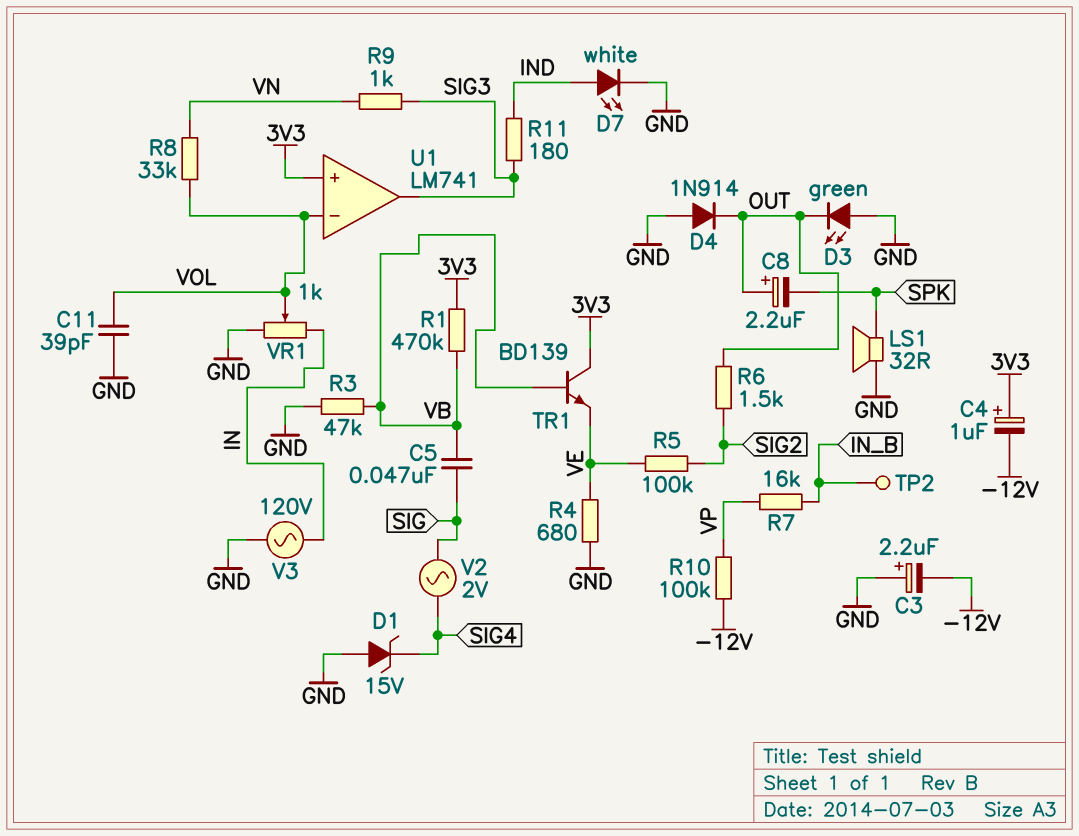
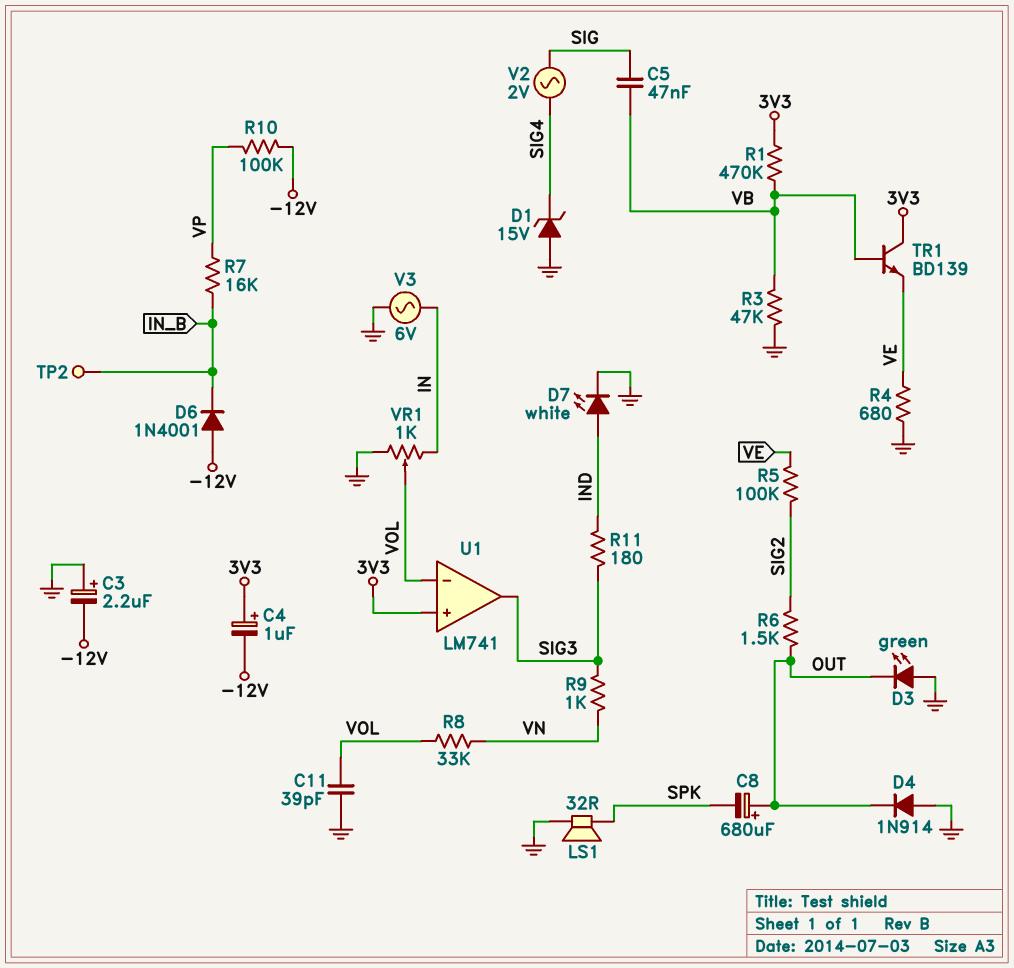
C8: 2.2uF (plus OUT, minus SPK) -> 680uF (plus OUT, minus SPK)
D6: none -> diode 1N4001 (A -12V, K IN_B)
V3: AC 120V (GND, IN) -> AC 6V (GND, IN)

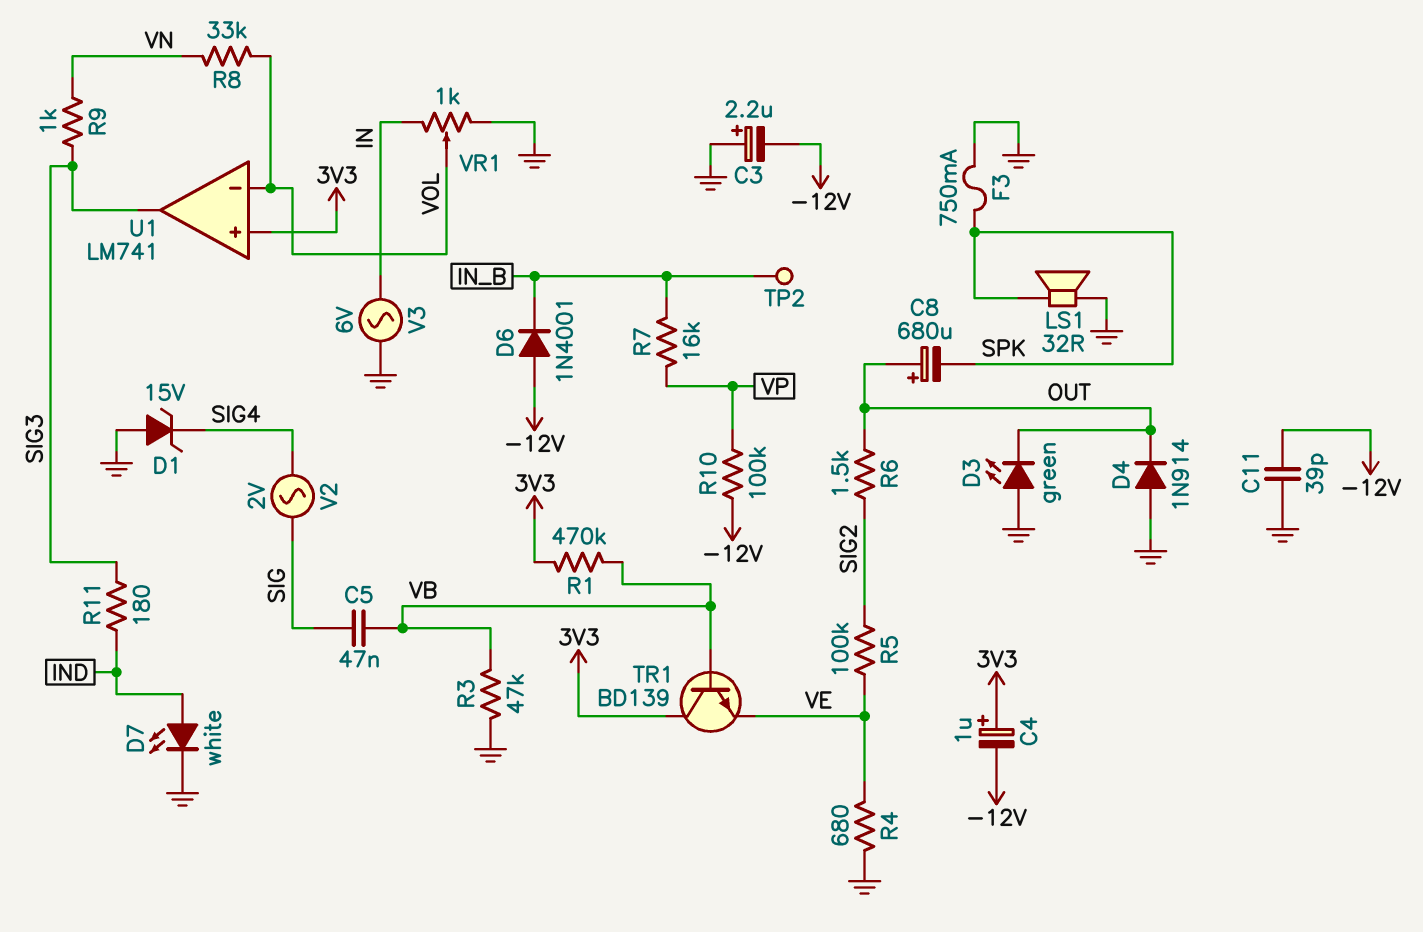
C11: 39pF (GND, VOL) -> 39pF (-12V, GND)
F3: none -> 750mA (GND, SPK)

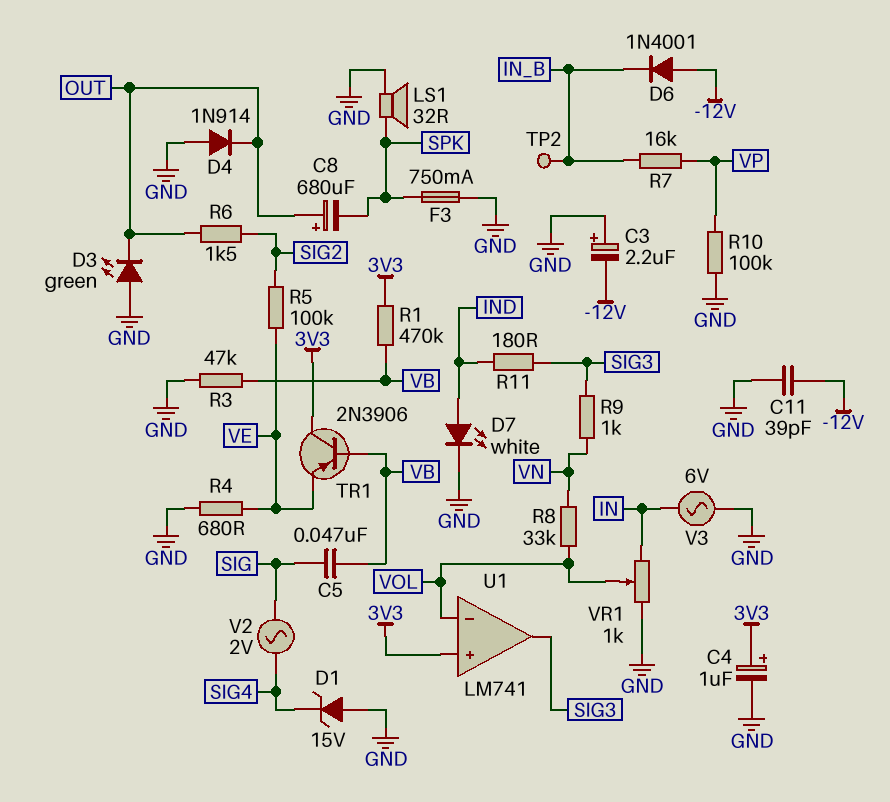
C4: 1uF (plus 3V3, minus -12V) -> 1uF (plus 3V3, minus GND)
R10: 100k (-12V, VP) -> 100k (GND, VP)
TR1: NPN BD139 (B VB, C 3V3, E VE) -> PNP 2N3906 (B VB, C 3V3, E VE)

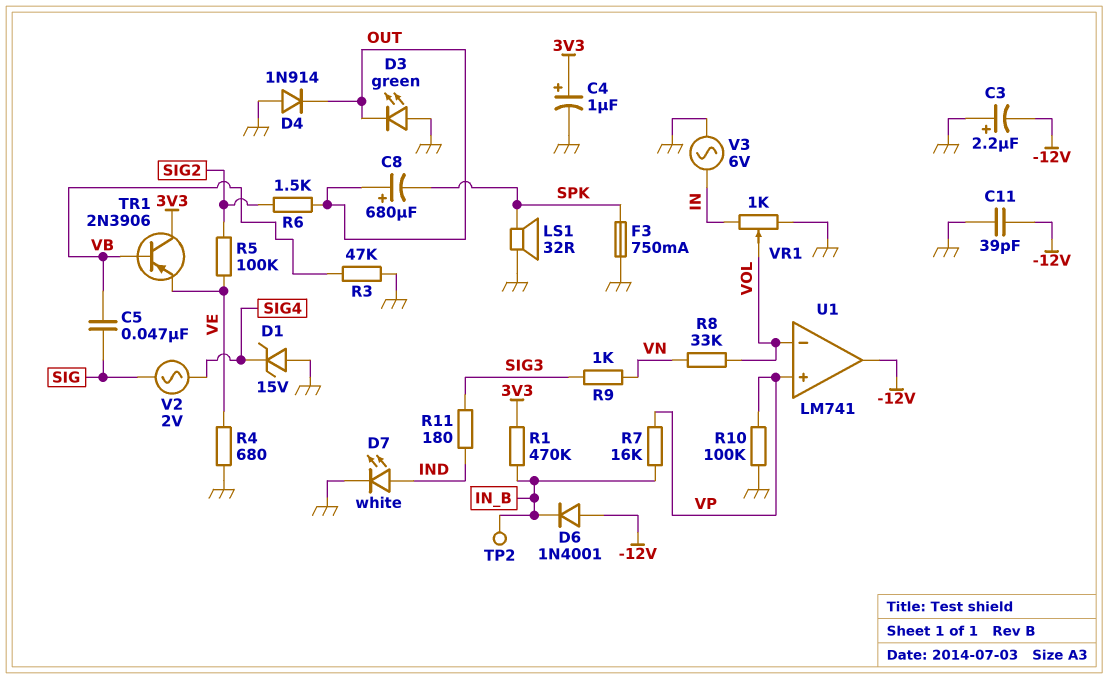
R1: 470k (3V3, VB) -> 470k (3V3, IN_B)
U1 pin in+: 3V3 -> VP
U1 pin out: SIG3 -> -12V

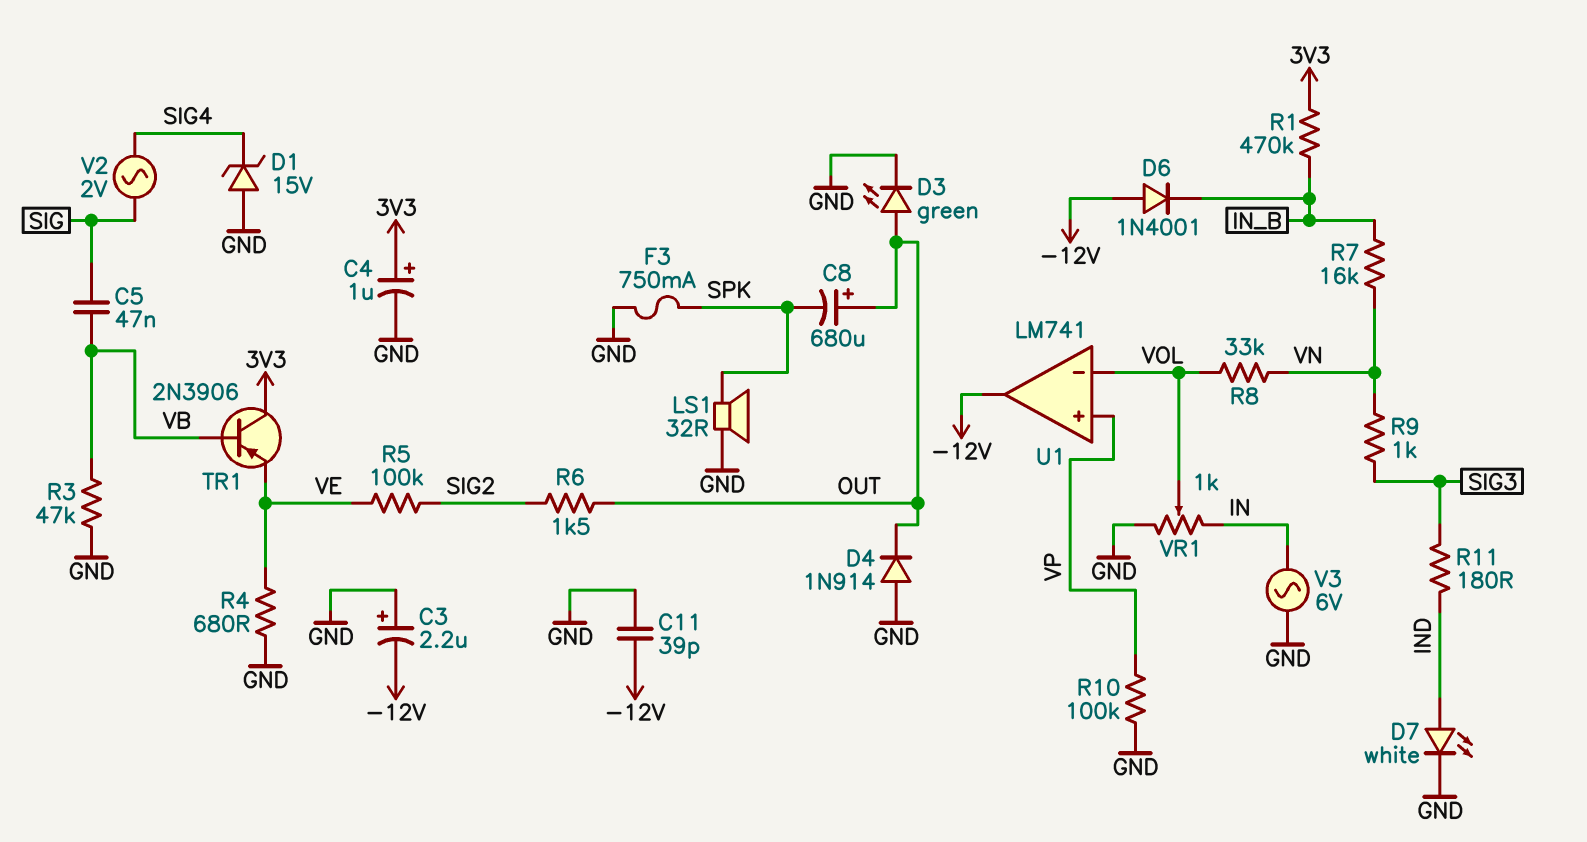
D3: LED green (A GND, K OUT) -> LED green (A OUT, K GND)
R7: 16k (IN_B, VP) -> 16k (IN_B, VN)
TP2: test point (IN_B) -> none

